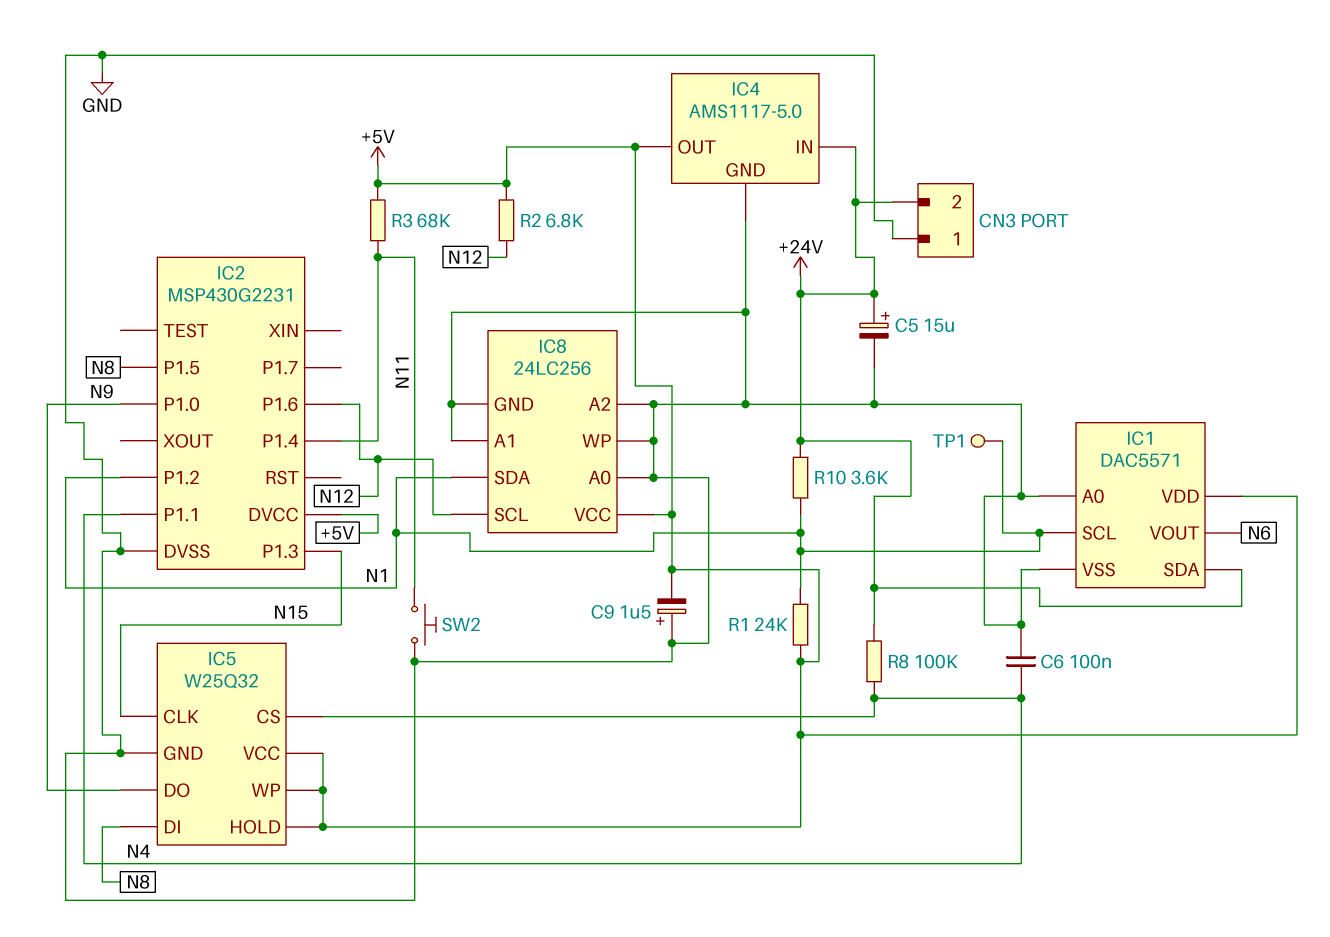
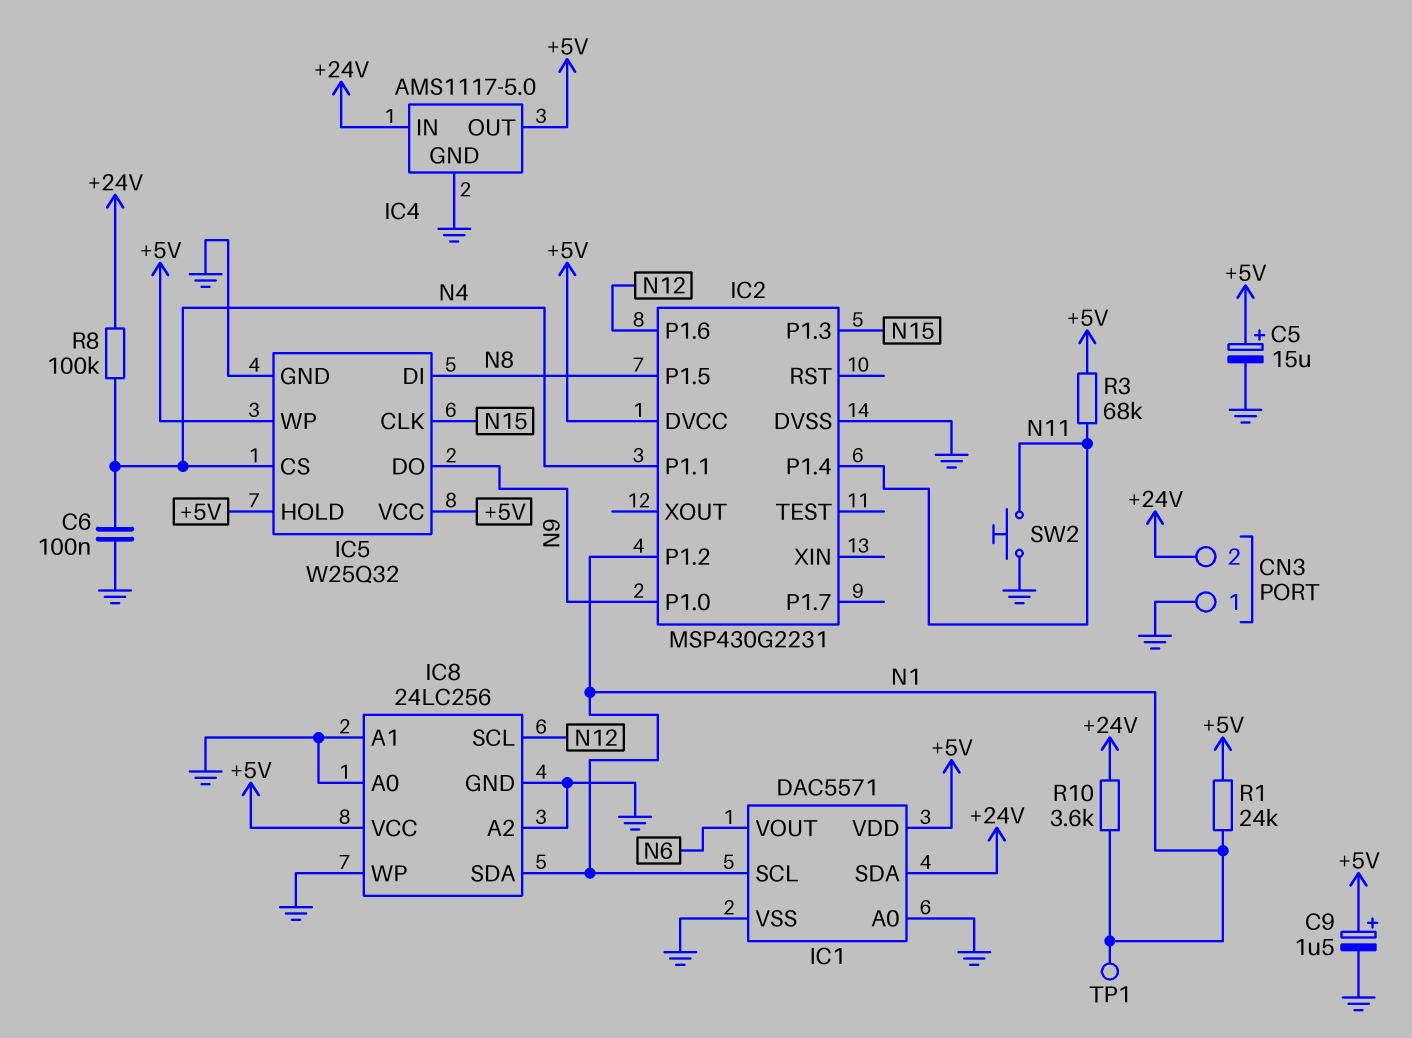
C5: 15uF (plus +24V, minus GND) -> 15uF (plus +5V, minus GND)
C9: 1.5uF (plus GND, minus +5V) -> 1.5uF (plus +5V, minus GND)
R2: 6.8k (+5V, N12) -> none

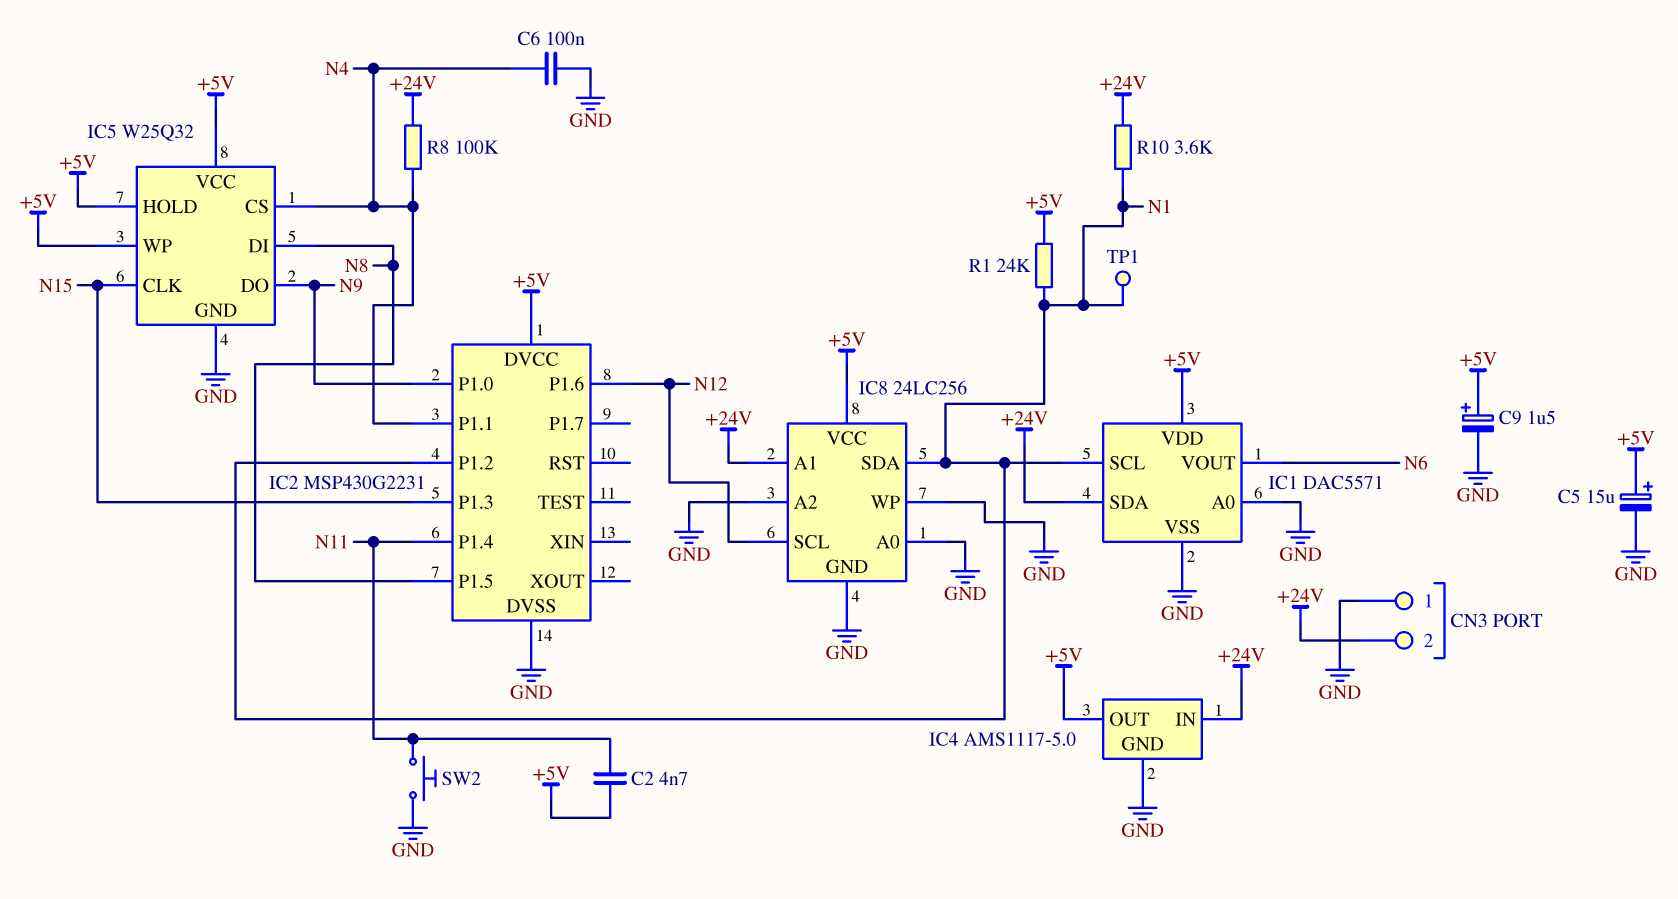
C2: none -> 4.7nF (+5V, N11)
IC8 pin A1: GND -> +24V
R3: 68k (+5V, N11) -> none

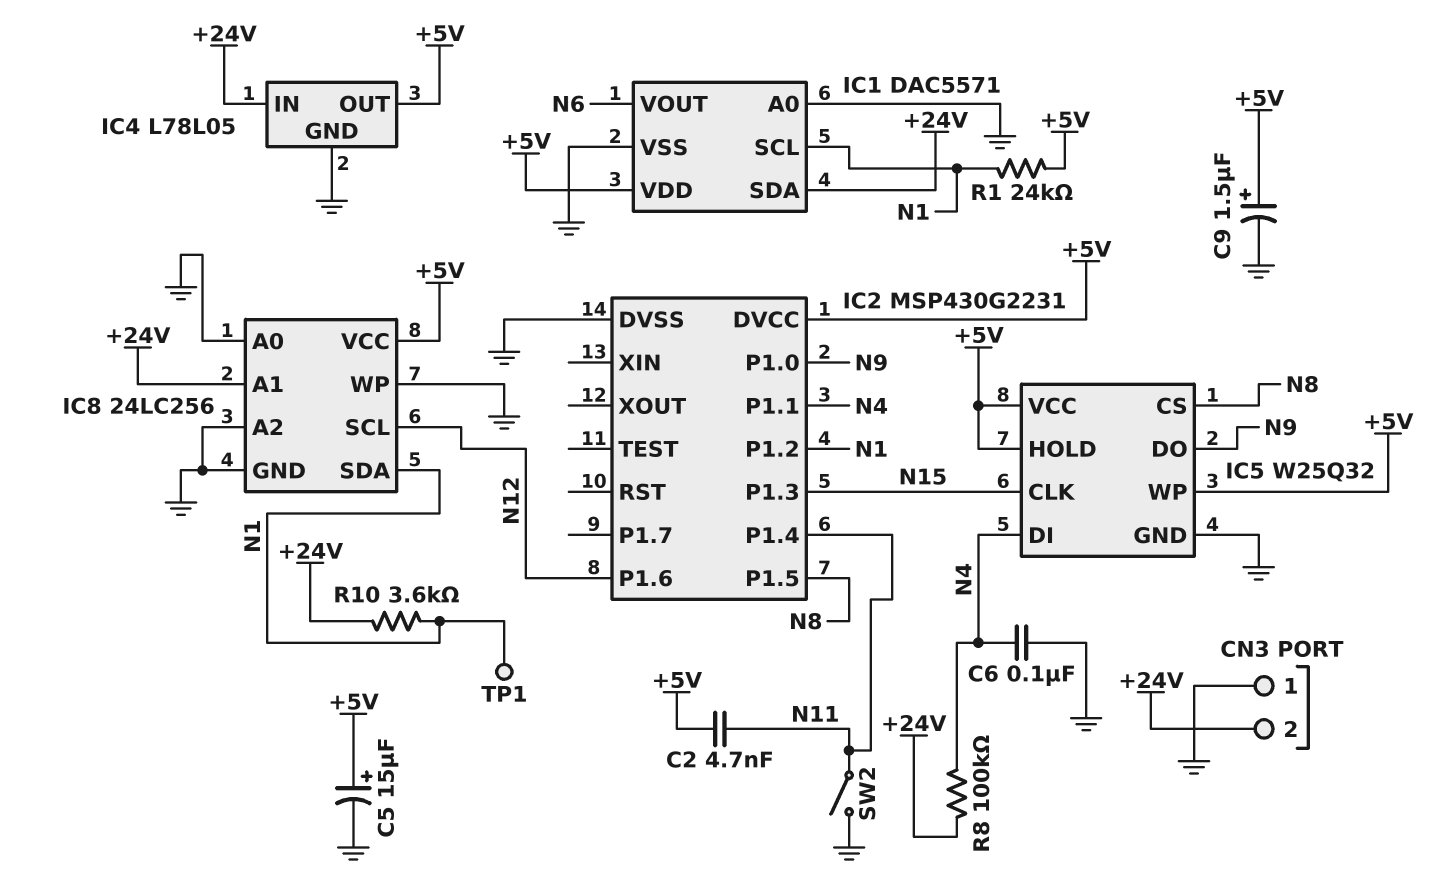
IC4: AMS1117-5.0 -> L78L05
IC5 pin CS: N4 -> N8
IC5 pin DI: N8 -> N4
SW2: button (GND, N11) -> switch (GND, N11)

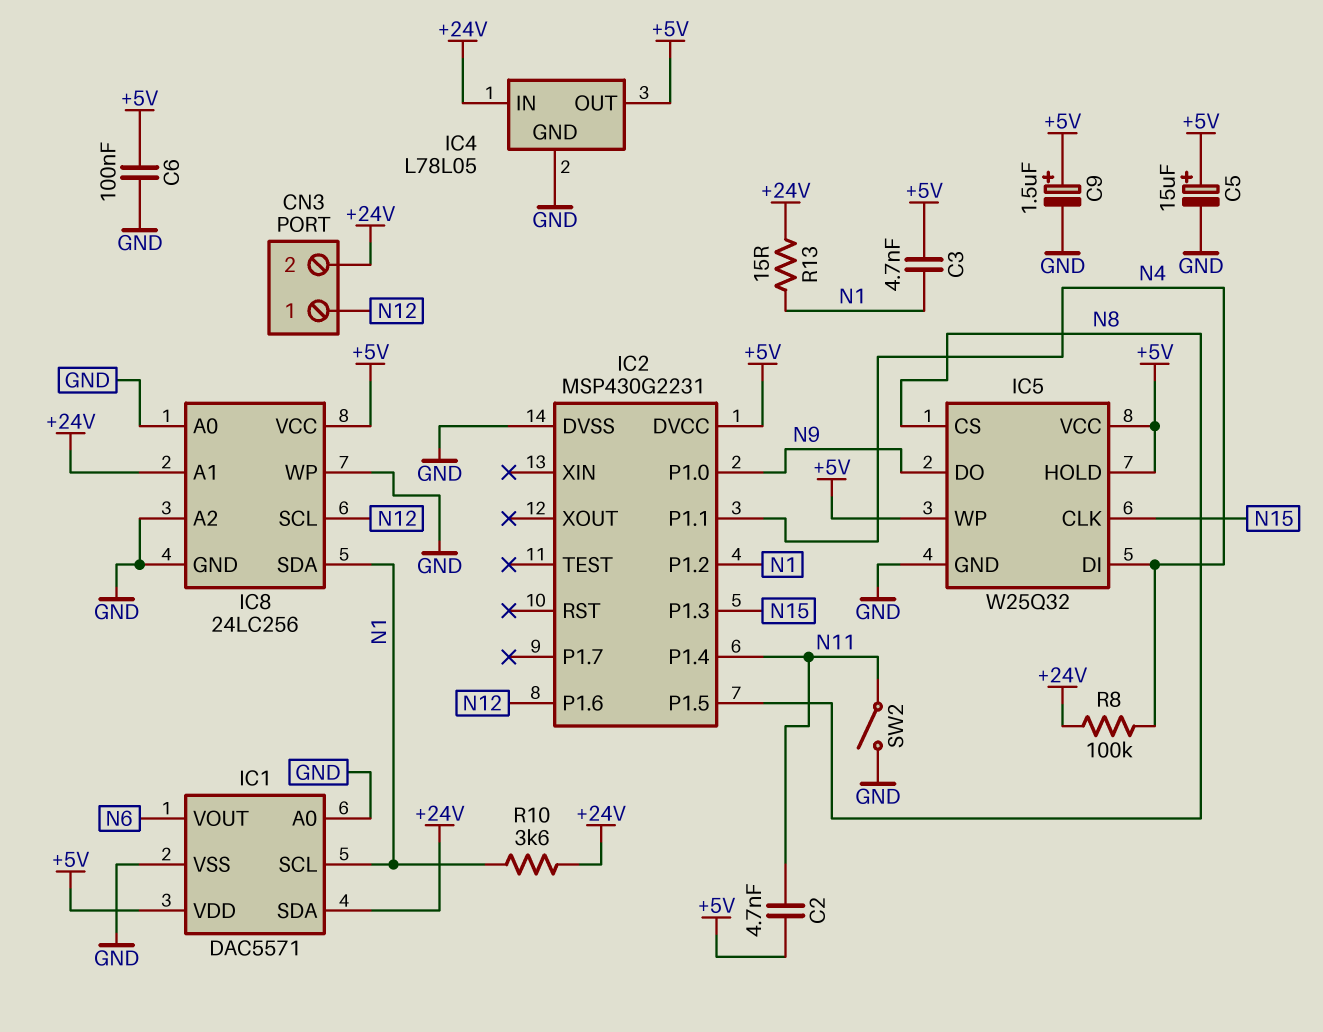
C3: none -> 4.7nF (+5V, N1)
C6: 100nF (GND, N4) -> 100nF (+5V, GND)
CN3 pin 1: GND -> N12
R1: 24k (+5V, N1) -> none
R13: none -> 15 (+24V, N1)
TP1: test point (N1) -> none

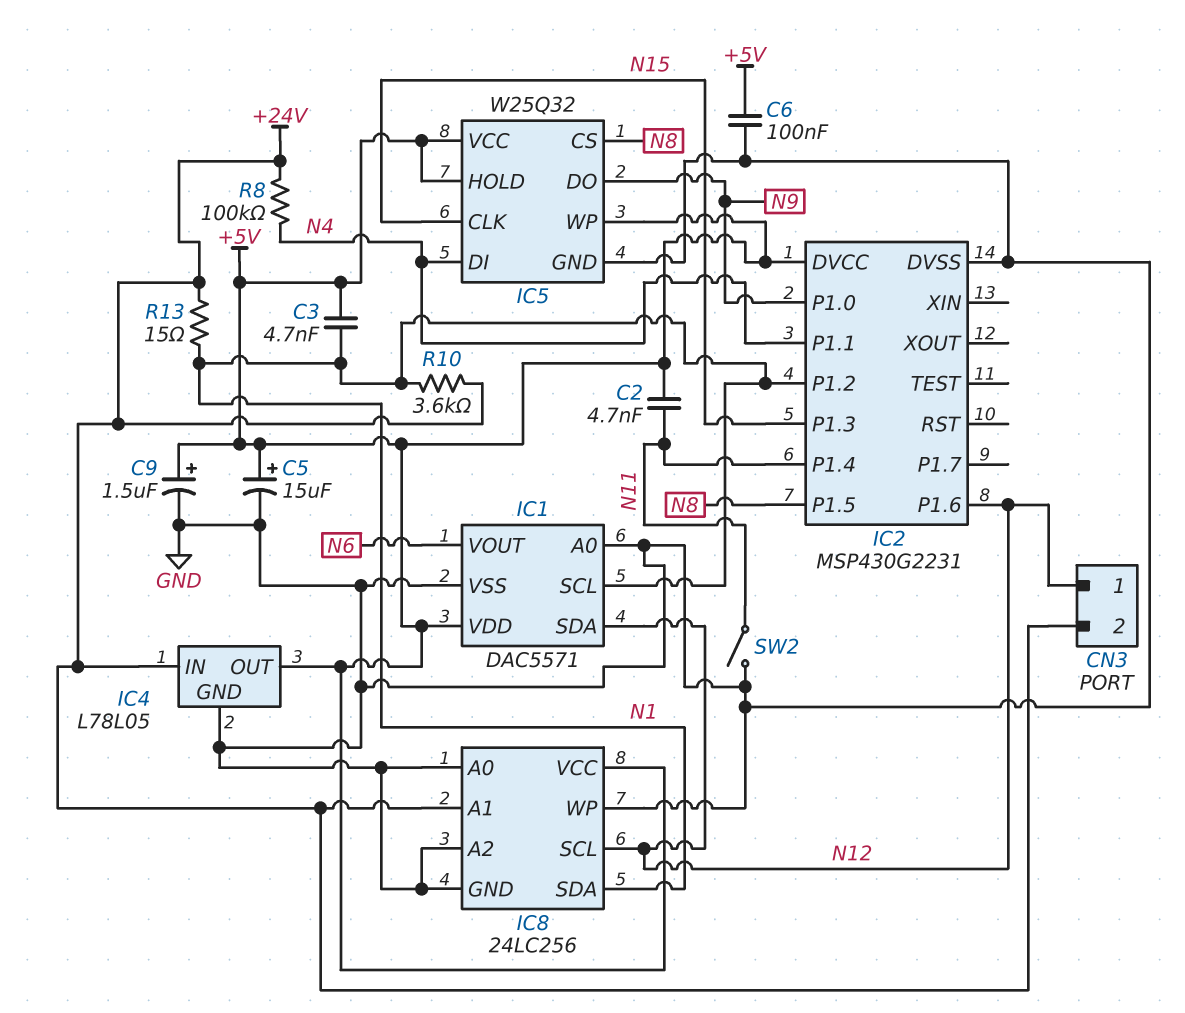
IC1 pin SDA: +24V -> N12

